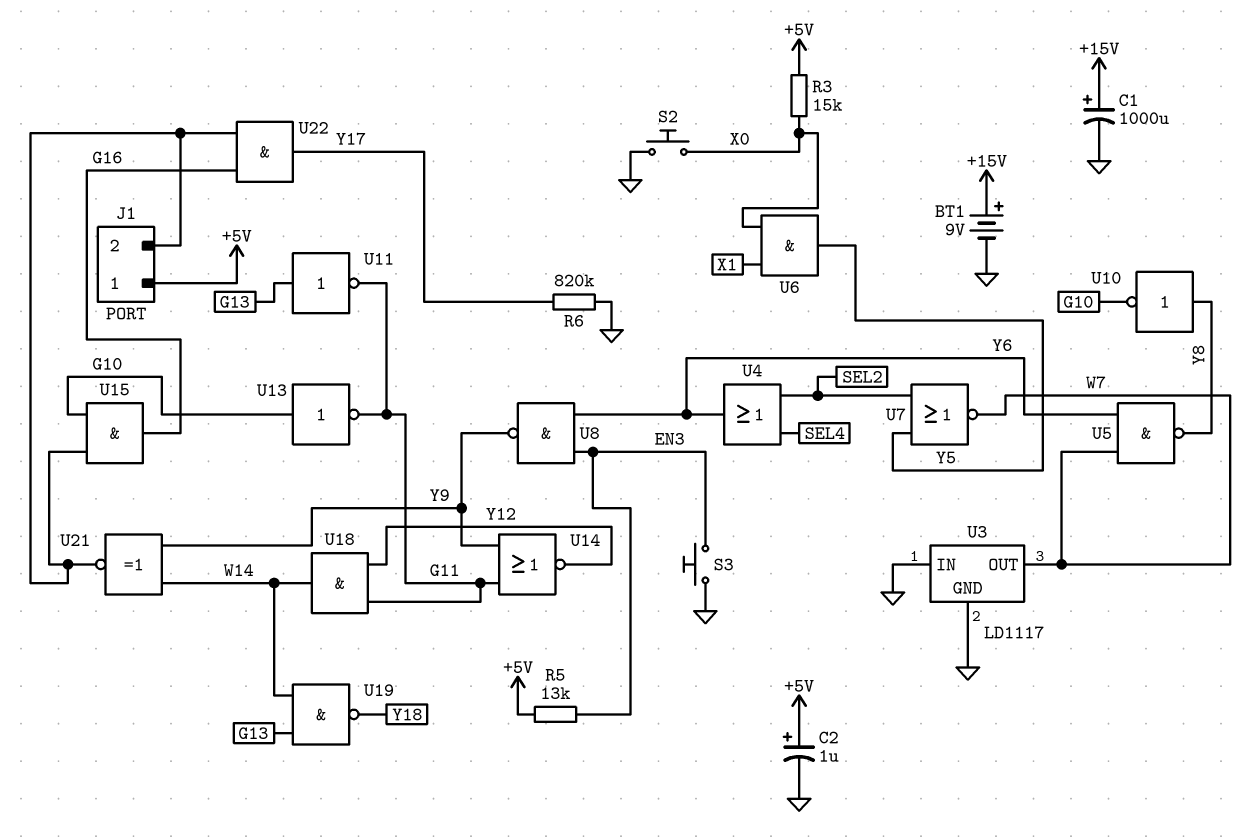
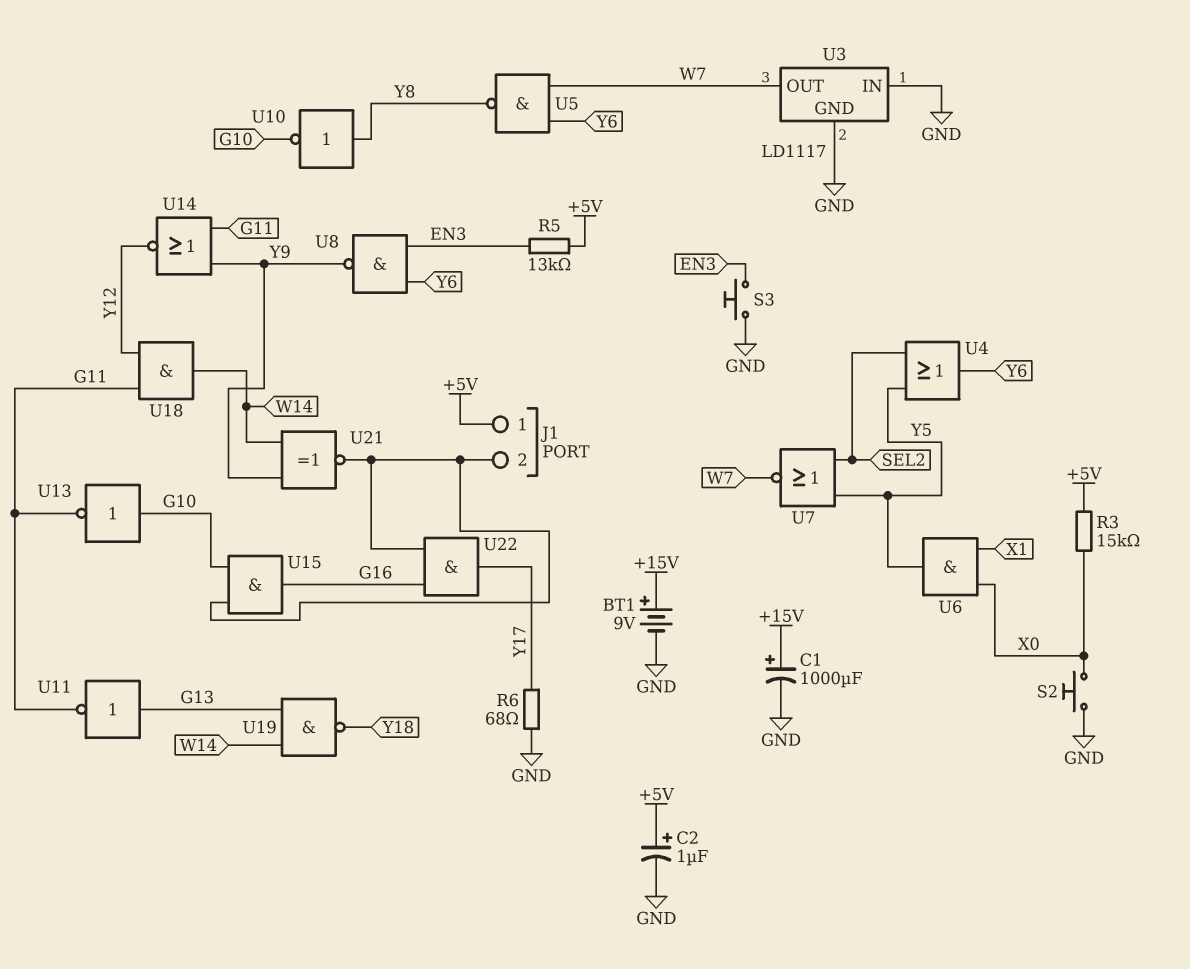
R6: 820k (GND, Y17) -> 68 (GND, Y17)
U4: OR (in SEL2, in SEL4, out Y6) -> OR (in SEL2, in Y5, out Y6)

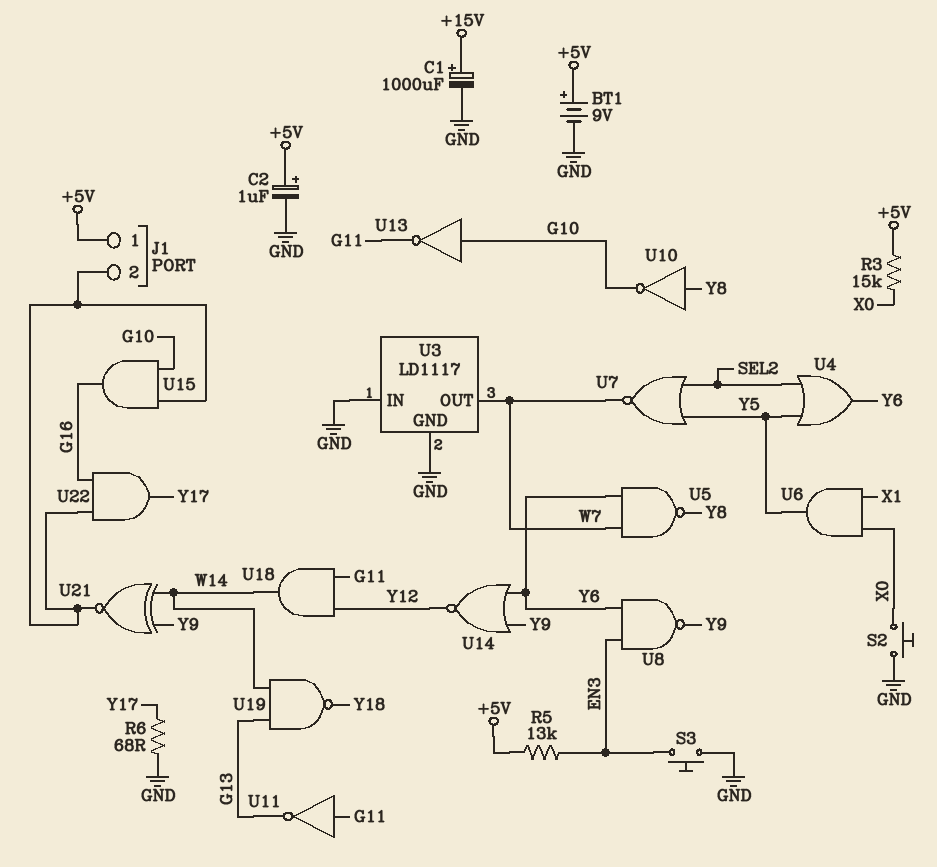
BT1: 9V (plus +15V, minus GND) -> 9V (plus +5V, minus GND)
U11: NOT (in G13, out G11) -> NOT (in G11, out G13)
U14: NOR (in G11, in Y9, out Y12) -> NOR (in Y6, in Y9, out Y12)

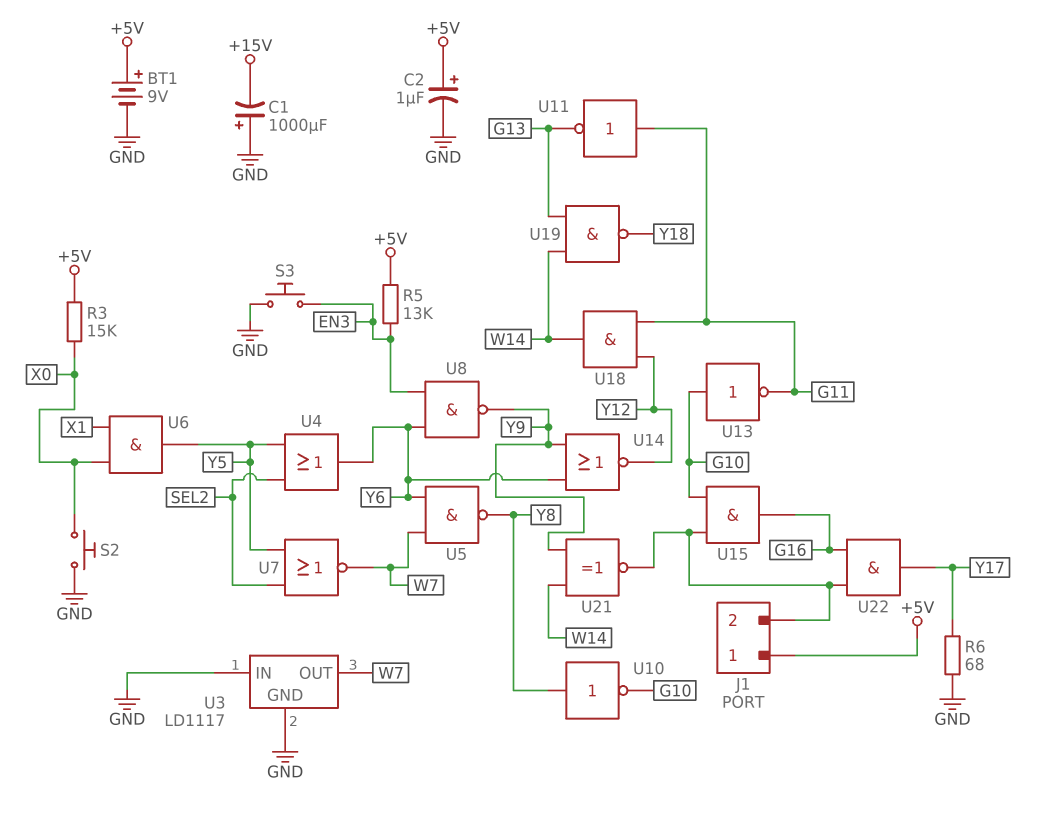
C1: 1000uF (plus +15V, minus GND) -> 1000uF (plus GND, minus +15V)

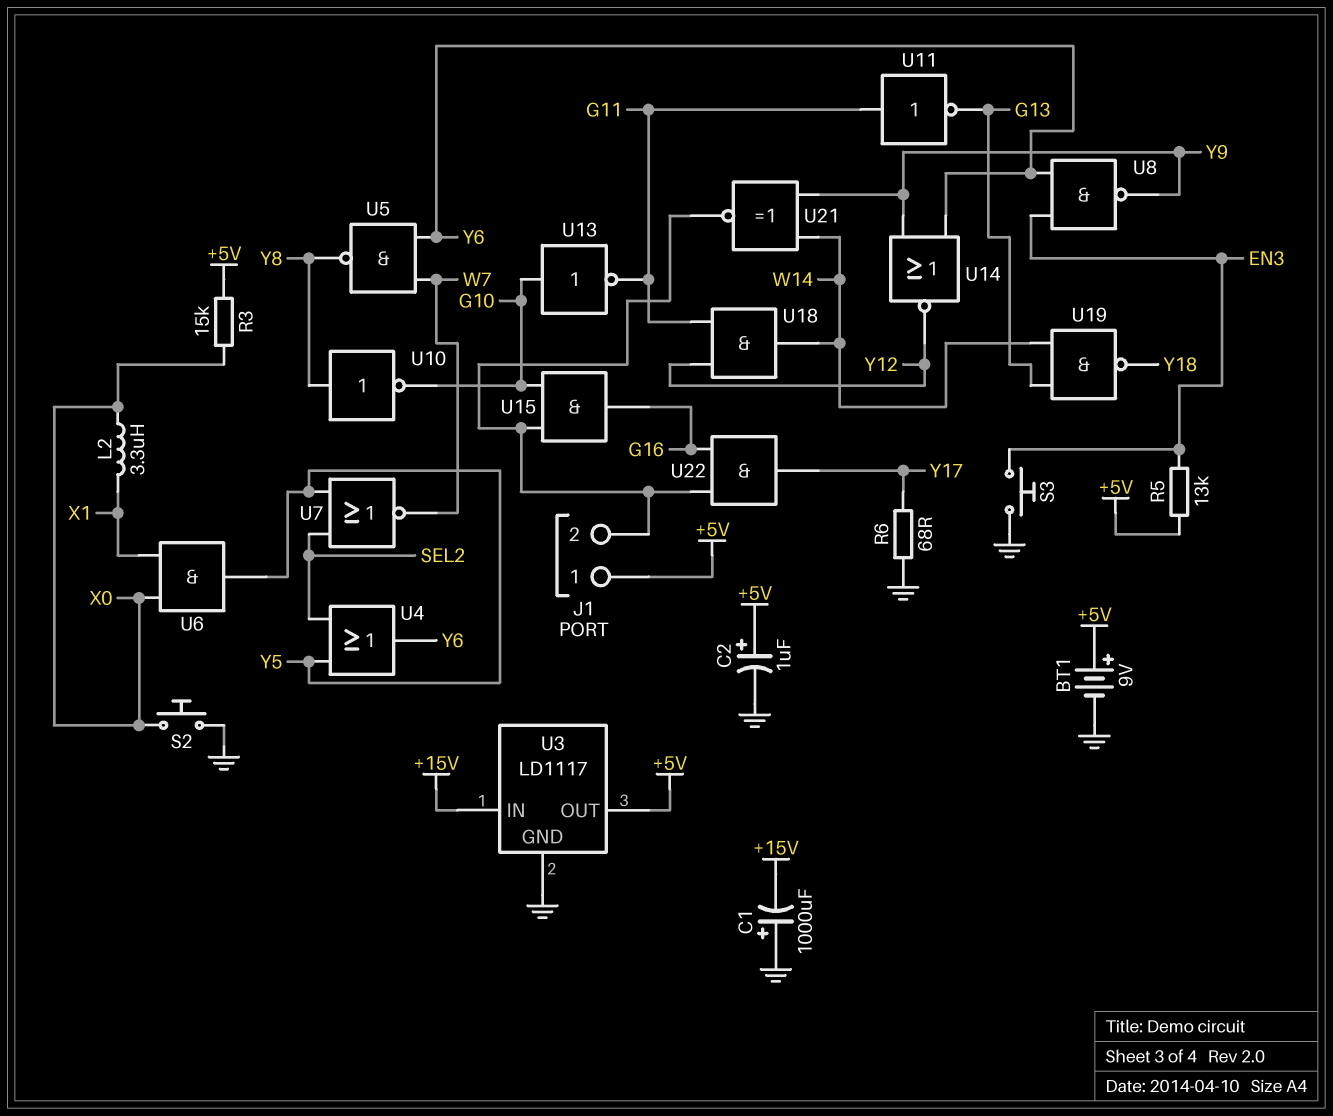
L2: none -> 3.3uH (X0, X1)
U3 pin IN: GND -> +15V
U3 pin OUT: W7 -> +5V

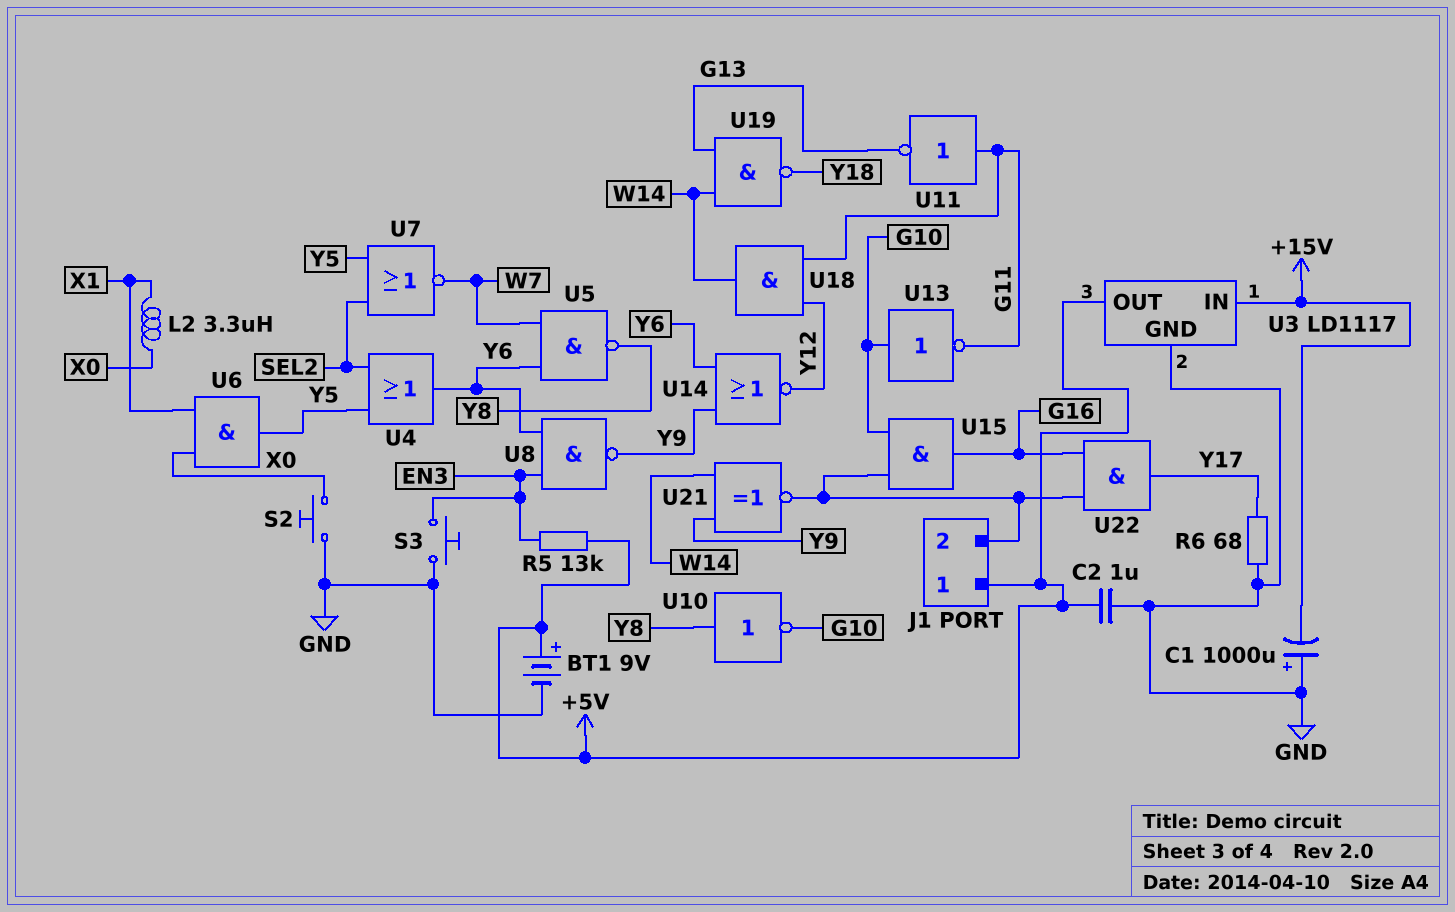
C2: 1uF (plus +5V, minus GND) -> 1uF (+5V, GND)
R3: 15k (+5V, X0) -> none

